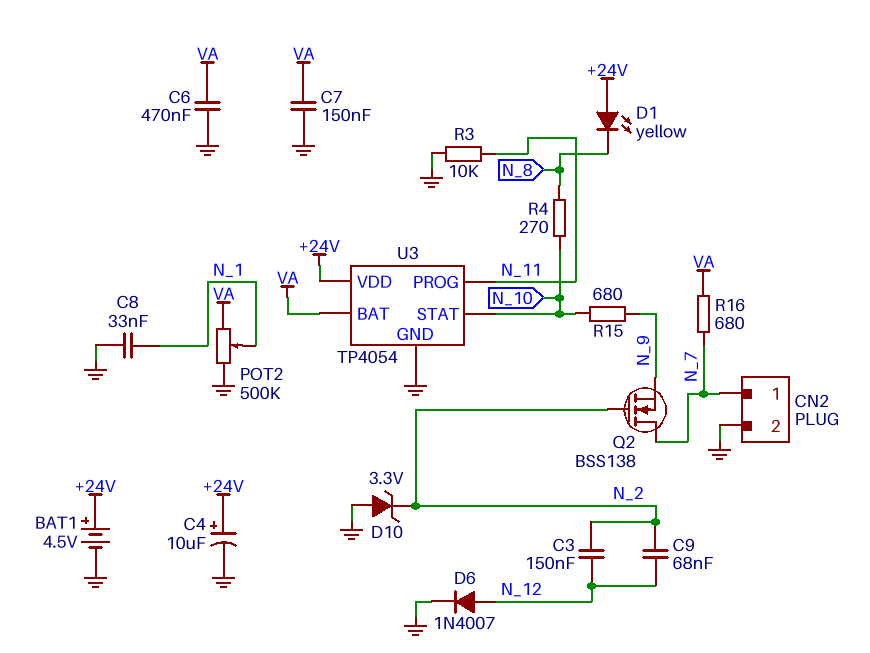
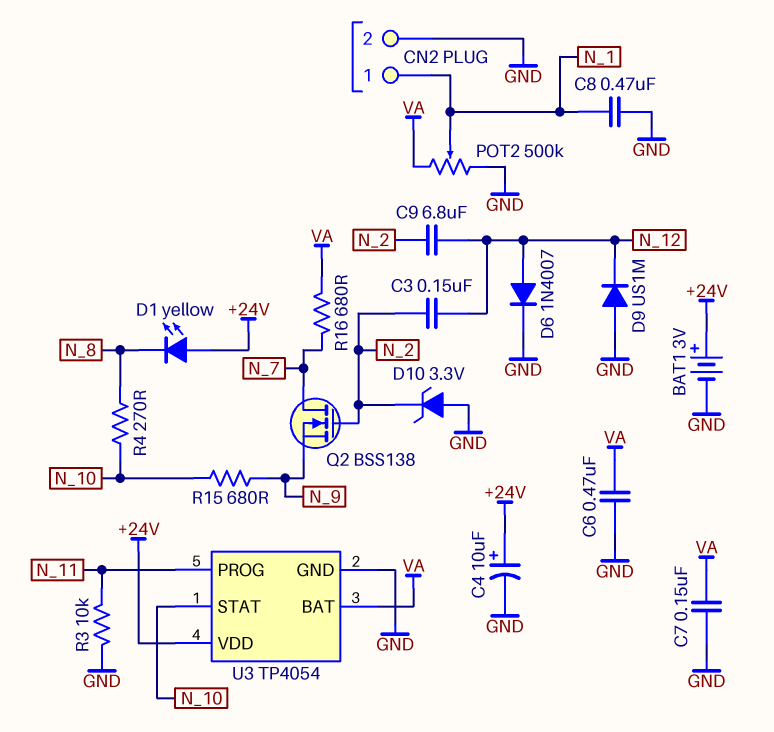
BAT1: 4.5V (plus +24V, minus GND) -> 3V (plus +24V, minus GND)
C8: 33nF (GND, N_1) -> 470nF (GND, N_1)
C9: 68nF (N_2, N_12) -> 6.8uF (N_2, N_12)
CN2 pin 1: N_7 -> N_1
D9: none -> diode US1M (A GND, K N_12)

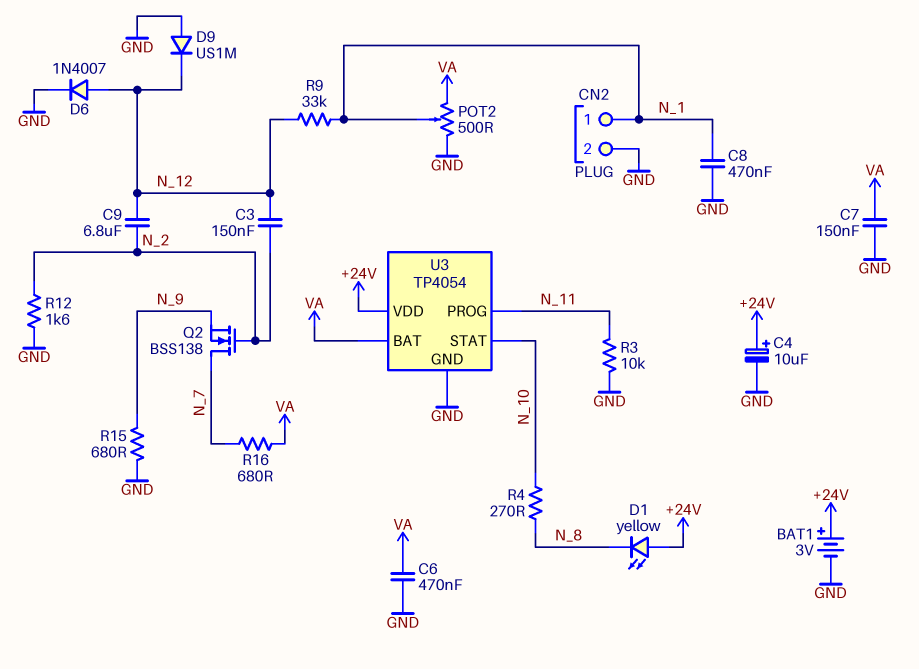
D10: zener 3.3V (A GND, K N_2) -> none
POT2: 500k (GND, VA, wiper N_1) -> 500 (GND, VA, wiper N_1)
R9: none -> 33k (N_1, N_12)
R12: none -> 1.6k (GND, N_2)
R15: 680 (N_9, N_10) -> 680 (GND, N_9)

